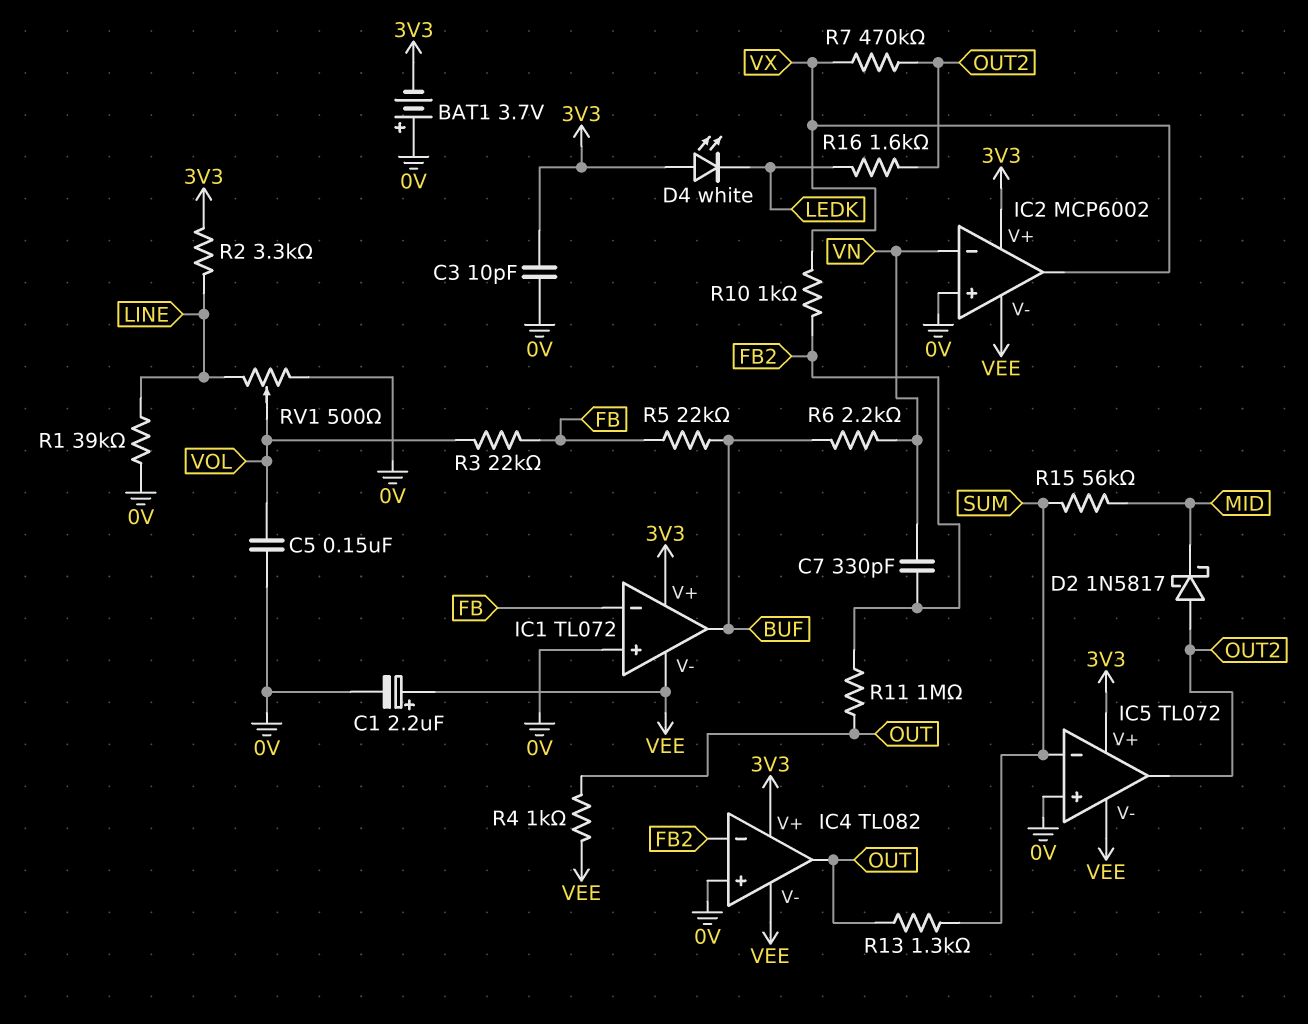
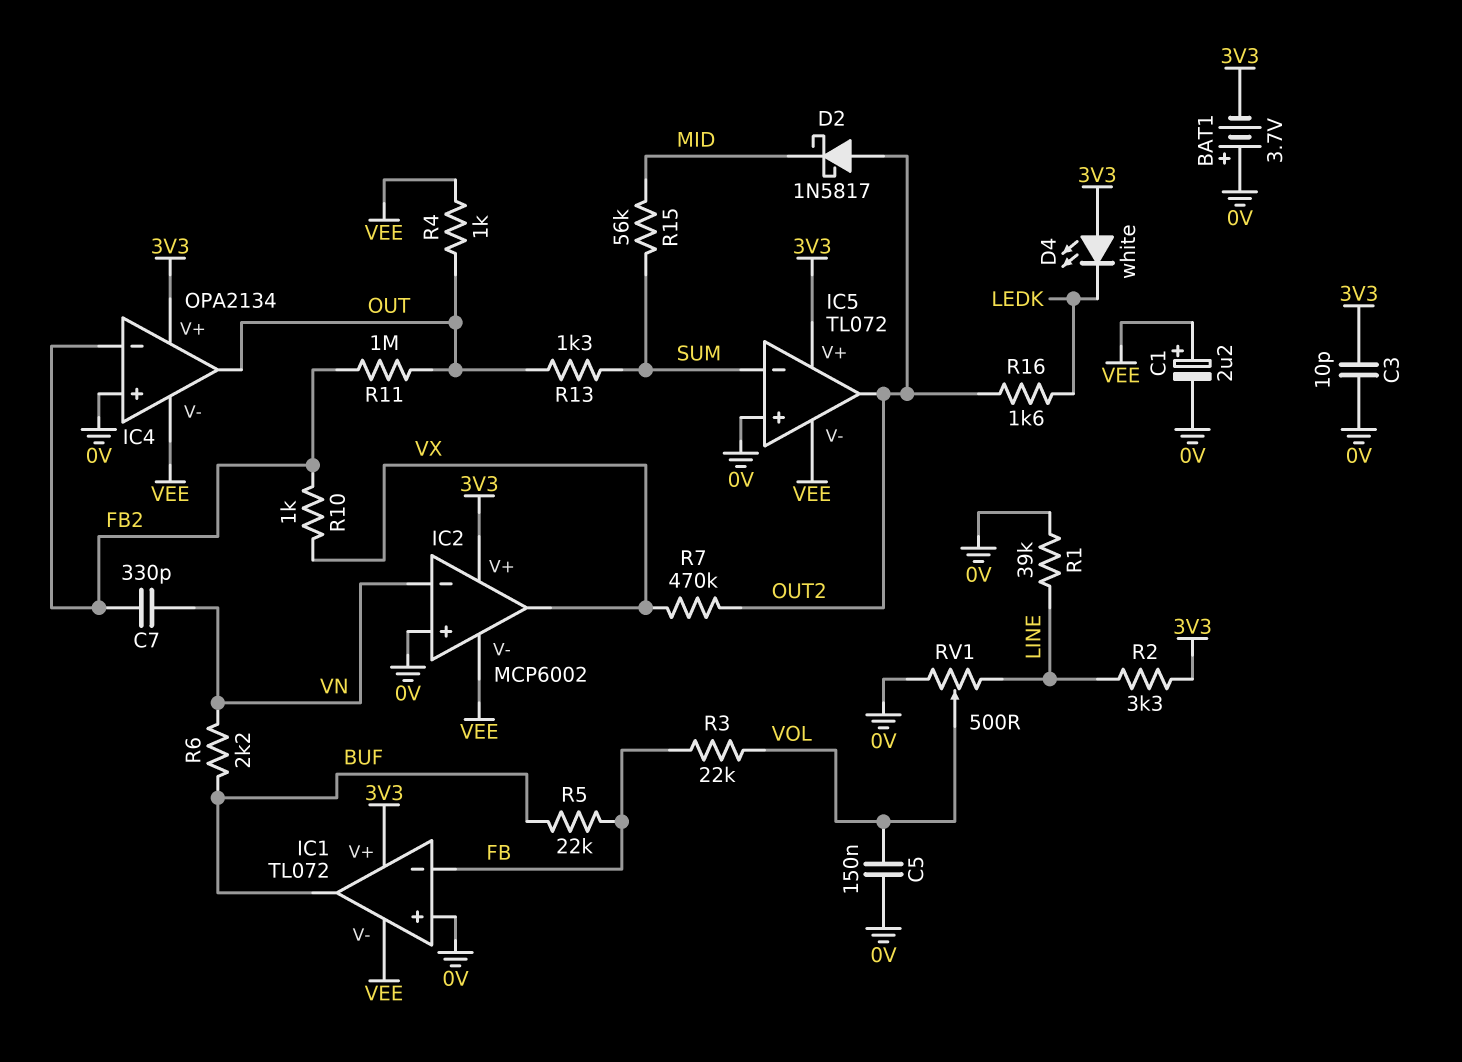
IC4: TL082 -> OPA2134

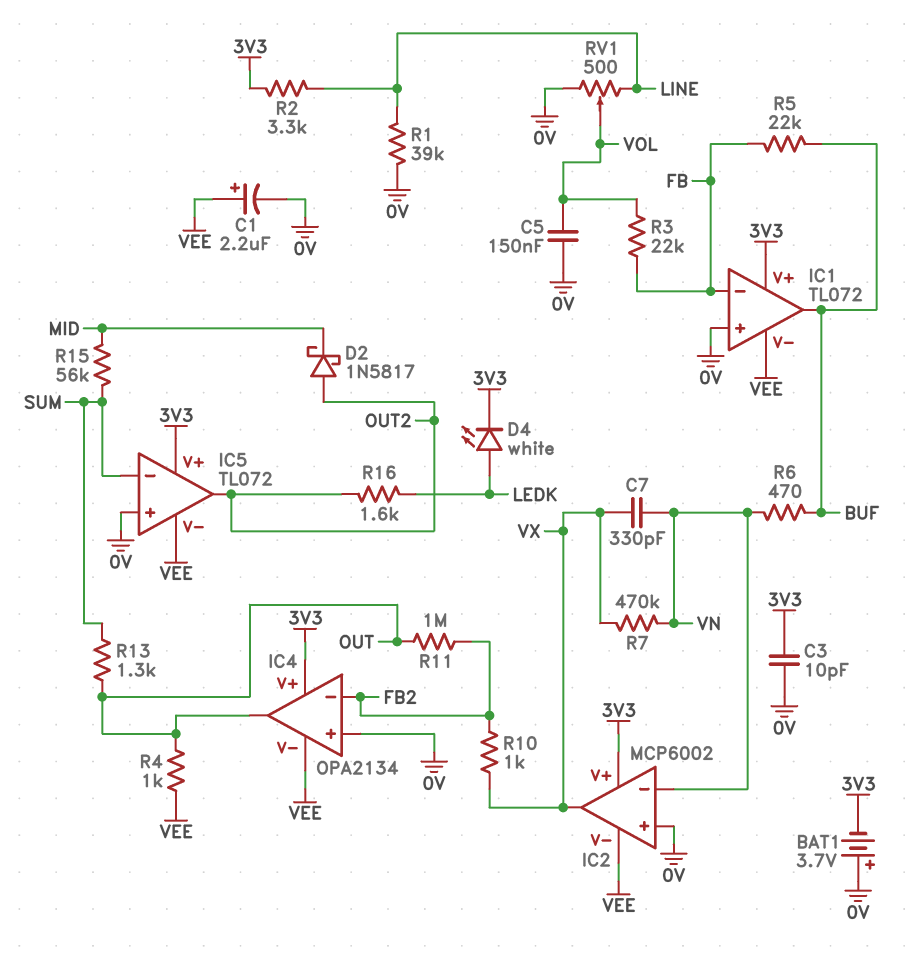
C7: 330pF (FB2, VN) -> 330pF (VN, VX)
D4: LED white (A 3V3, K LEDK) -> LED white (A LEDK, K 3V3)
R6: 2.2k (BUF, VN) -> 470 (BUF, VN)
R7: 470k (OUT2, VX) -> 470k (VN, VX)

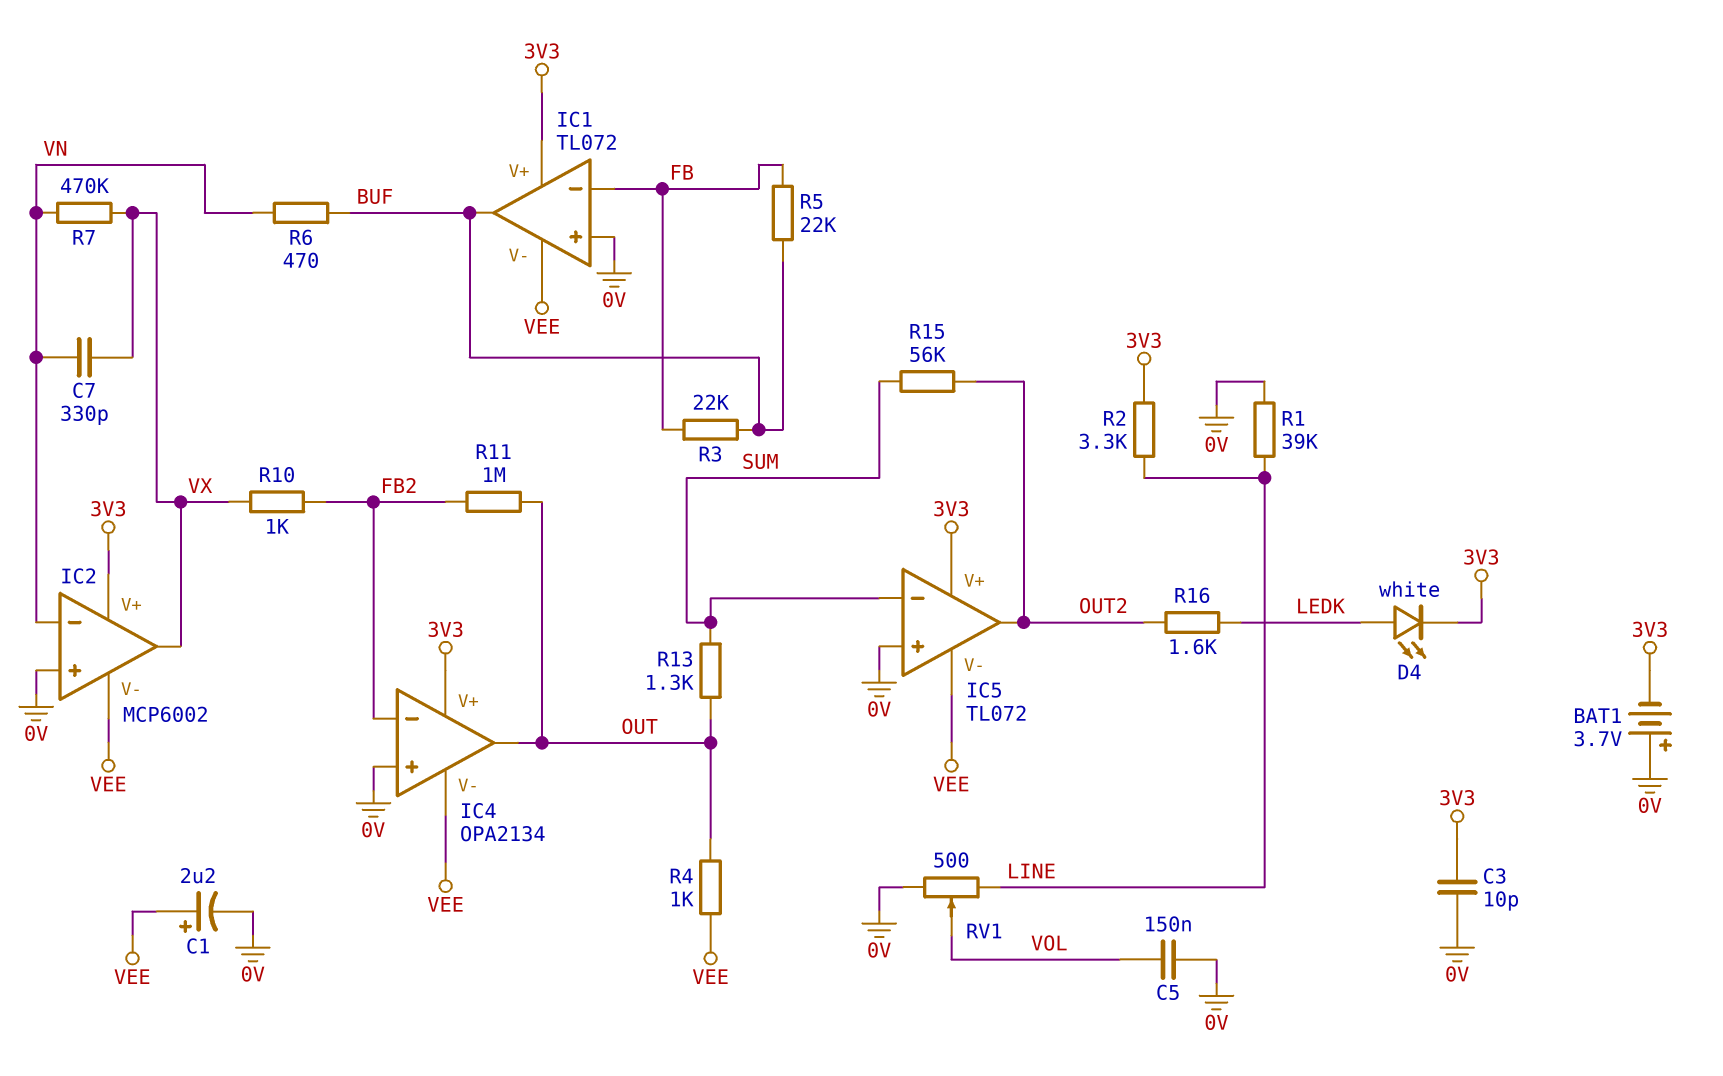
D2: schottky 1N5817 (A OUT2, K MID) -> none
R3: 22k (FB, VOL) -> 22k (BUF, FB)
R15: 56k (MID, SUM) -> 56k (OUT2, SUM)

